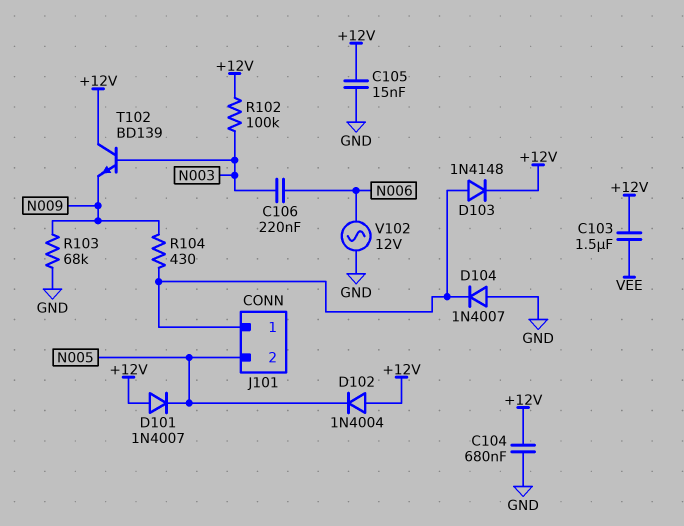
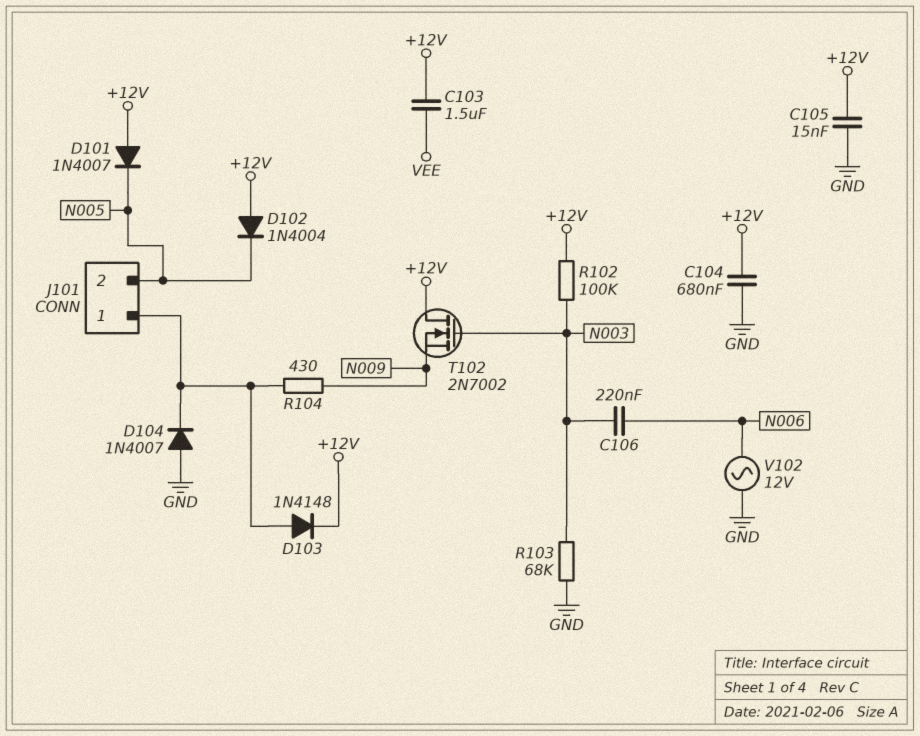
R103: 68k (GND, N009) -> 68k (GND, N003)
T102: NPN BD139 (B N003, C +12V, E N009) -> NMOS 2N7002 (G N003, D +12V, S N009)

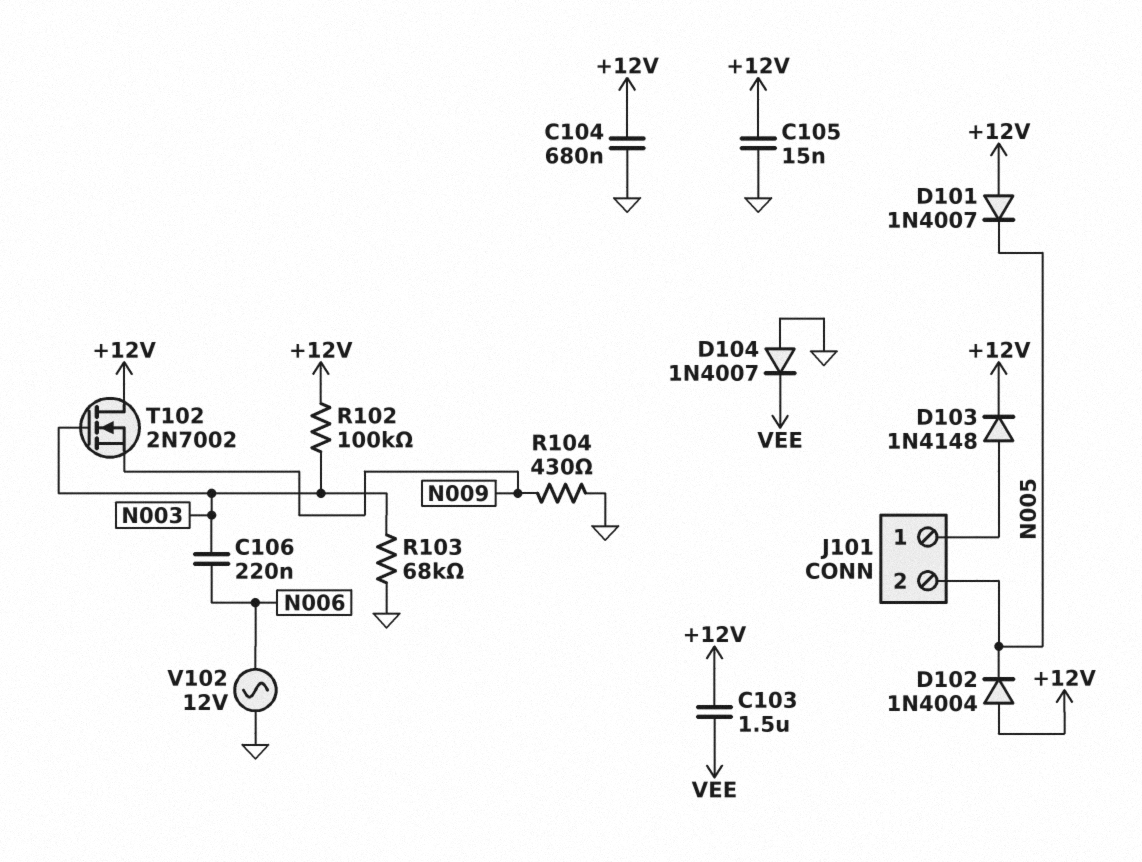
D104: diode 1N4007 (A GND, K J101/1) -> diode 1N4007 (A GND, K VEE)
R104: 430 (J101/1, N009) -> 430 (GND, N009)

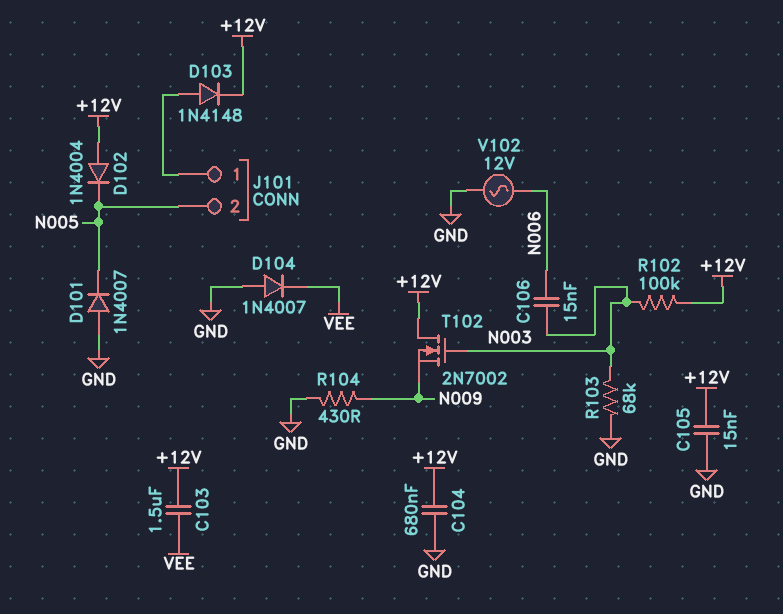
C106: 220nF (N003, N006) -> 15nF (N003, N006)
D101: diode 1N4007 (A +12V, K N005) -> diode 1N4007 (A GND, K N005)

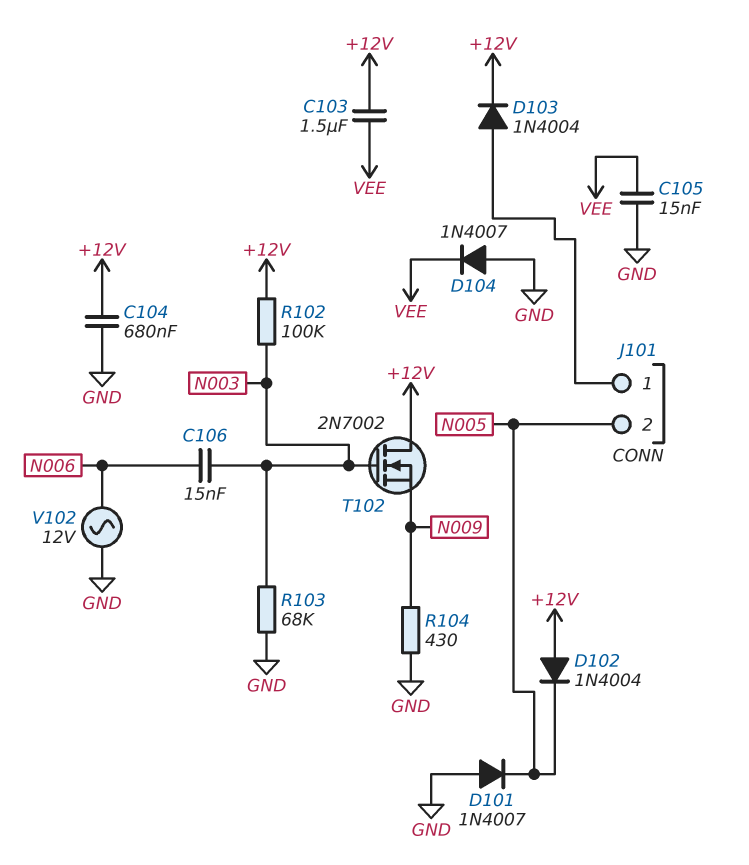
C105: 15nF (+12V, GND) -> 15nF (GND, VEE)
D103: diode 1N4148 (A J101/1, K +12V) -> diode 1N4004 (A J101/1, K +12V)

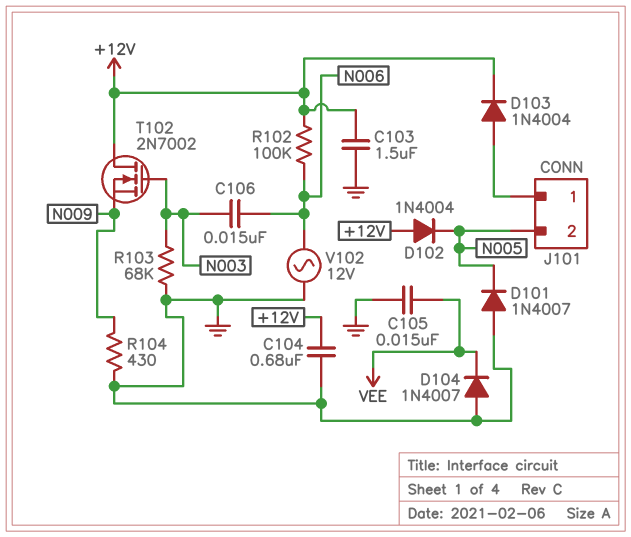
C103: 1.5uF (+12V, VEE) -> 1.5uF (+12V, GND)
R102: 100k (+12V, N003) -> 100k (+12V, N006)

